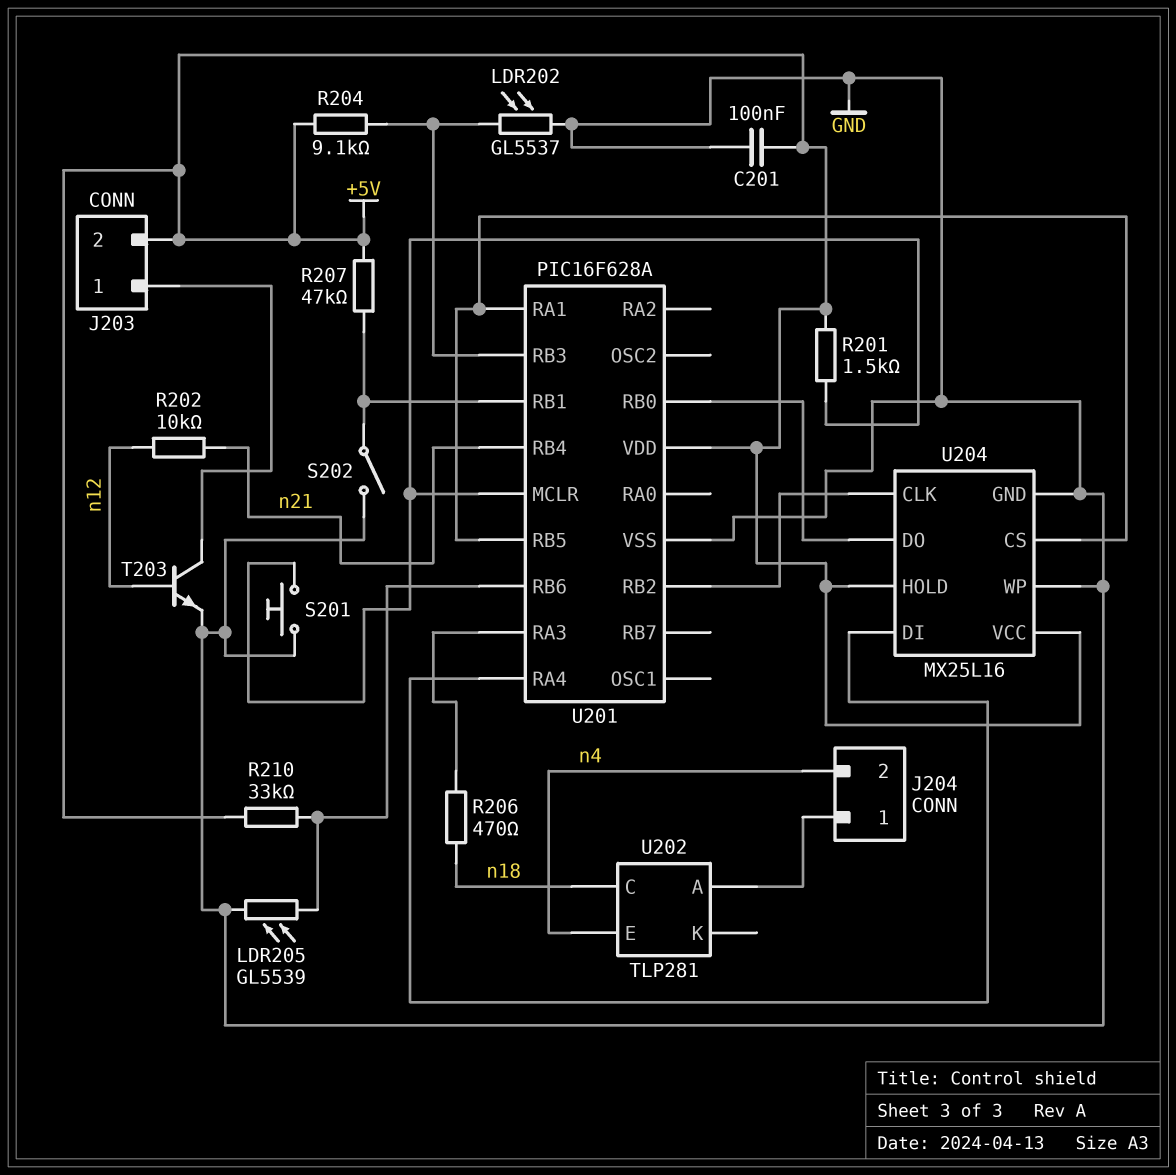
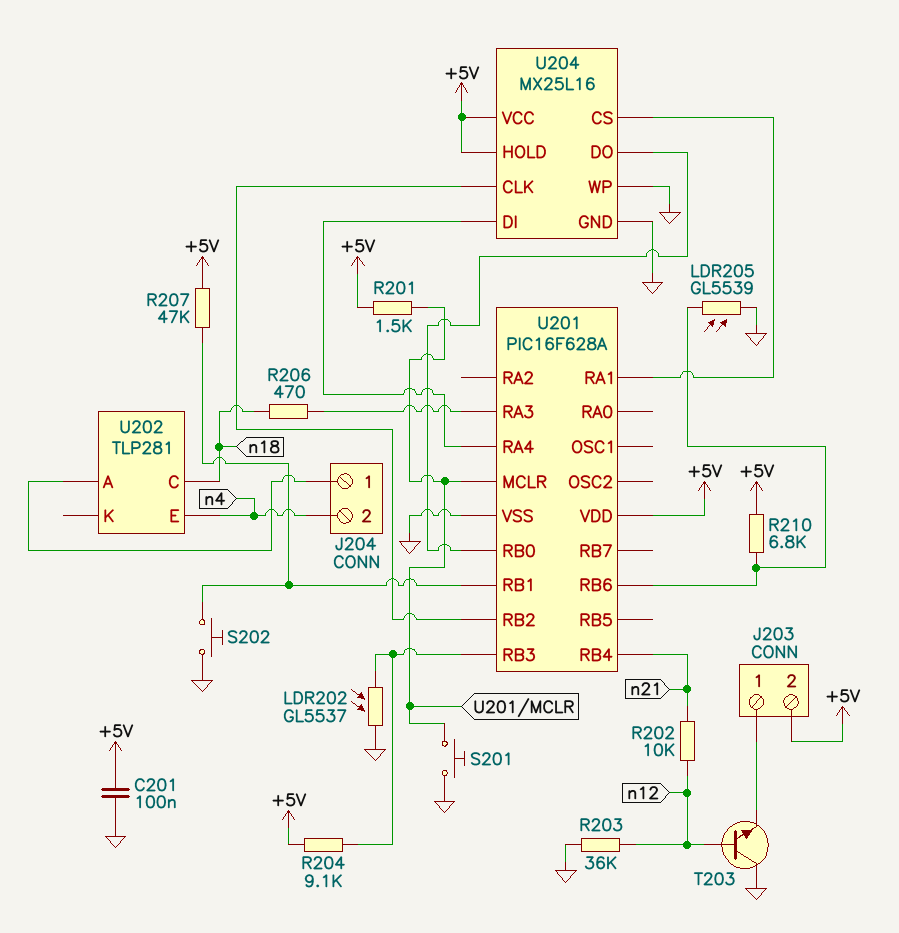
R203: none -> 36k (GND, n12)
R210: 33k (+5V, U201/RB6) -> 6.8k (+5V, U201/RB6)
S202: switch (GND, U201/RB1) -> button (GND, U201/RB1)
T203: NPN (B n12, C J203/1, E GND) -> NPN (B n12, C GND, E J203/1)
U201 pin RB5: U201/RA1 -> none

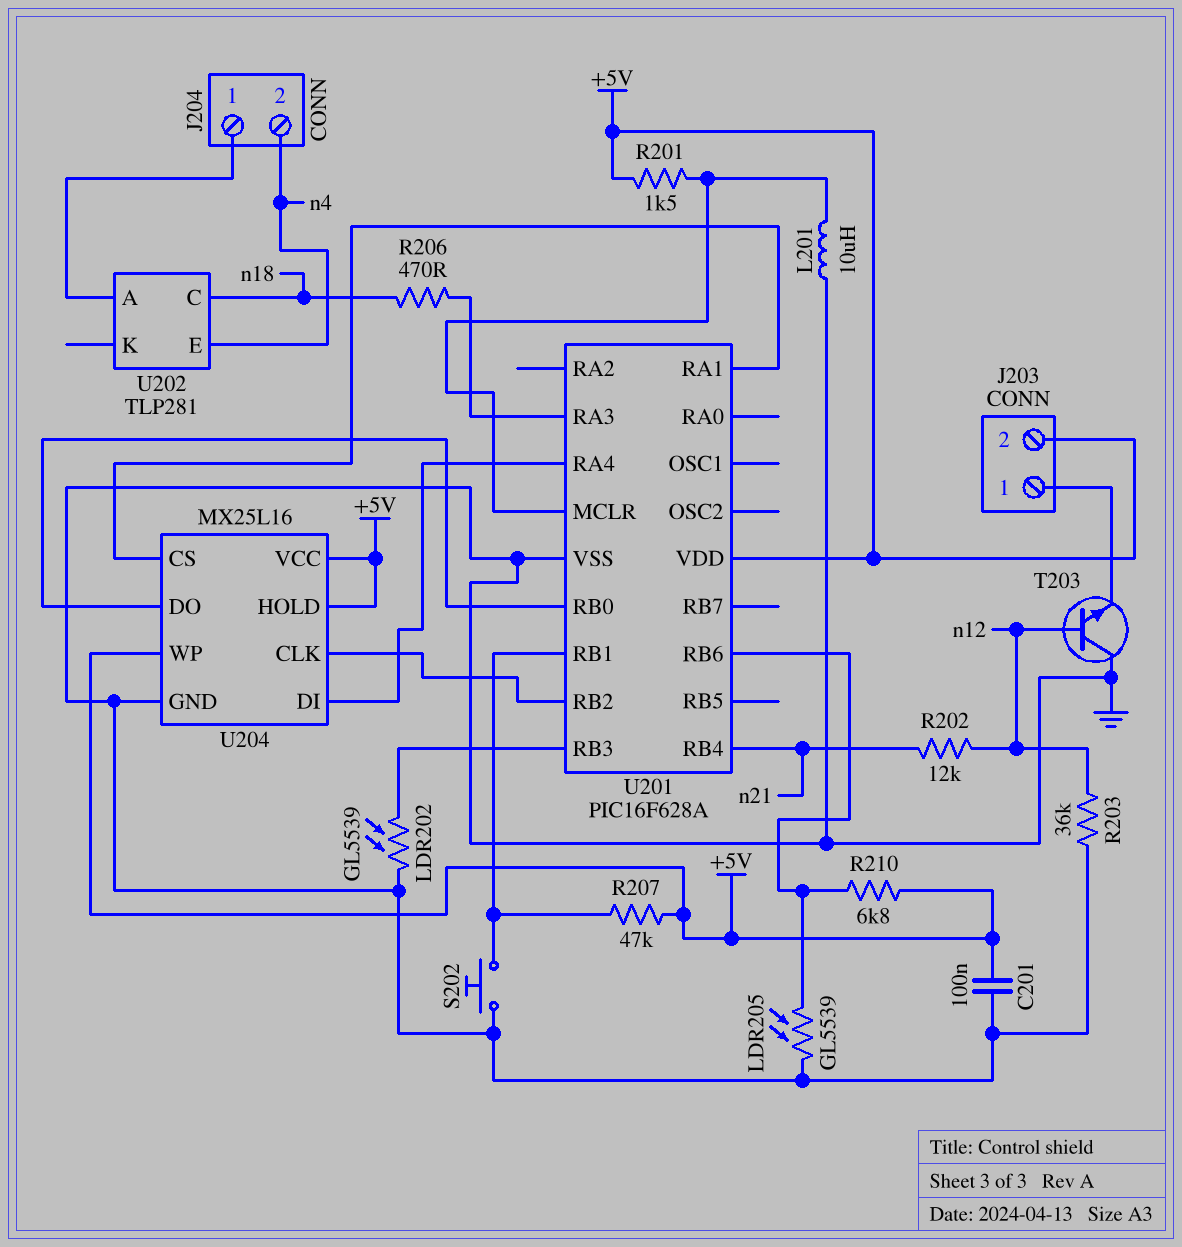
L201: none -> 10uH (GND, U201/MCLR)
LDR202: GL5537 (GND, U201/RB3) -> GL5539 (GND, U201/RB3)
R202: 10k (n12, n21) -> 12k (n12, n21)
R204: 9.1k (+5V, U201/RB3) -> none
S201: button (GND, U201/MCLR) -> none
U204 pin WP: GND -> +5V

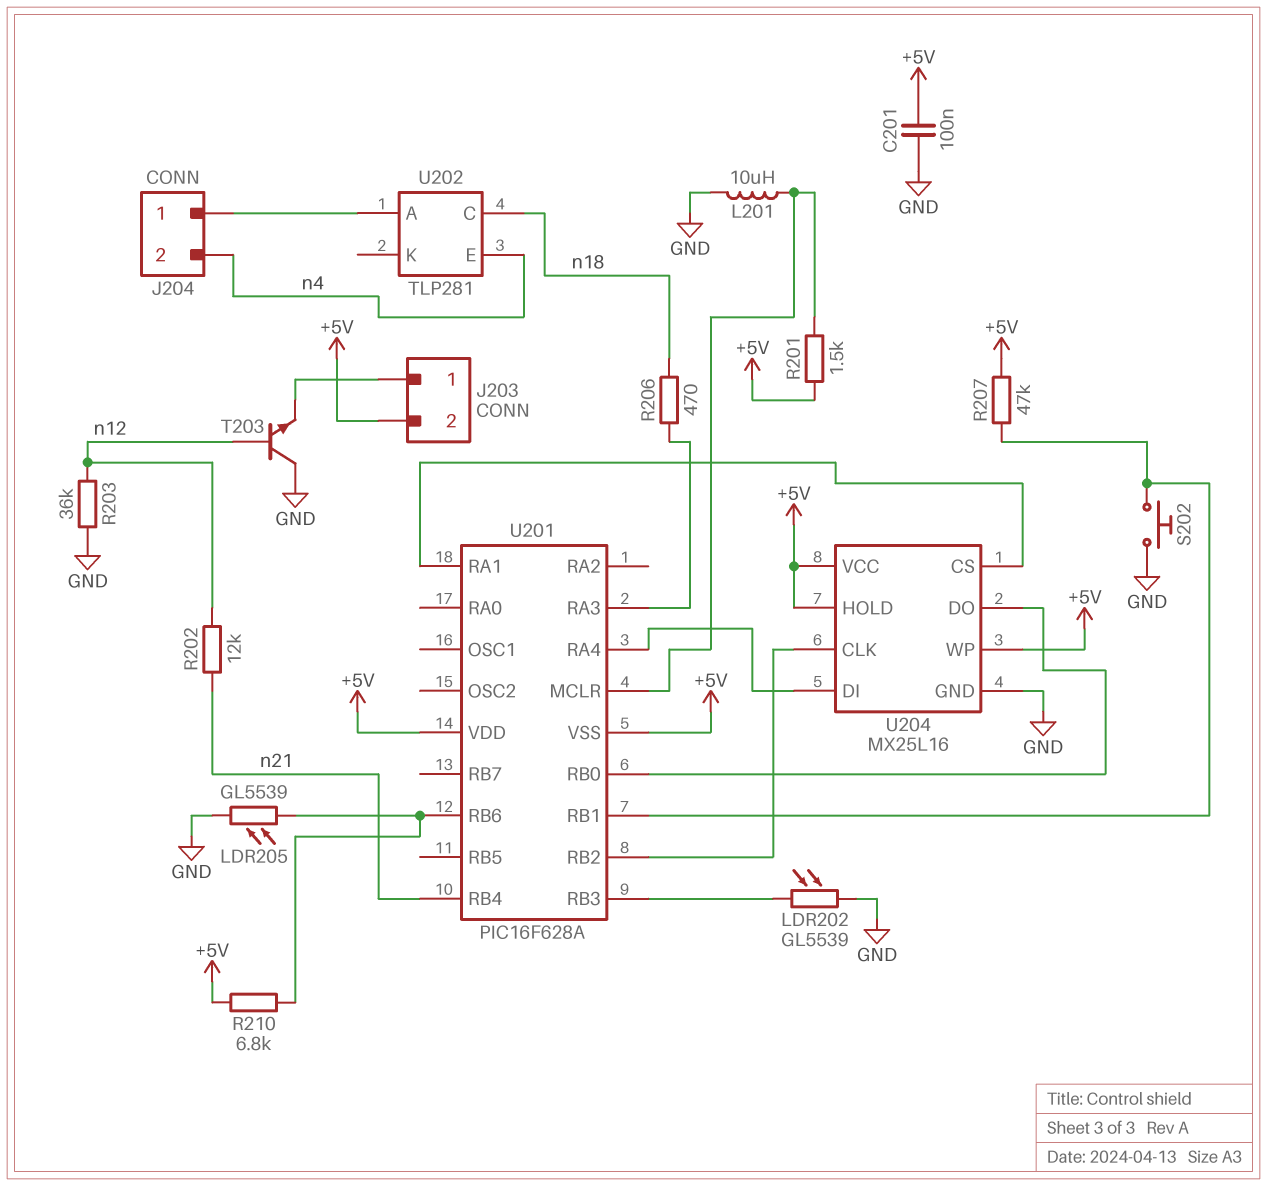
U201 pin VSS: GND -> +5V

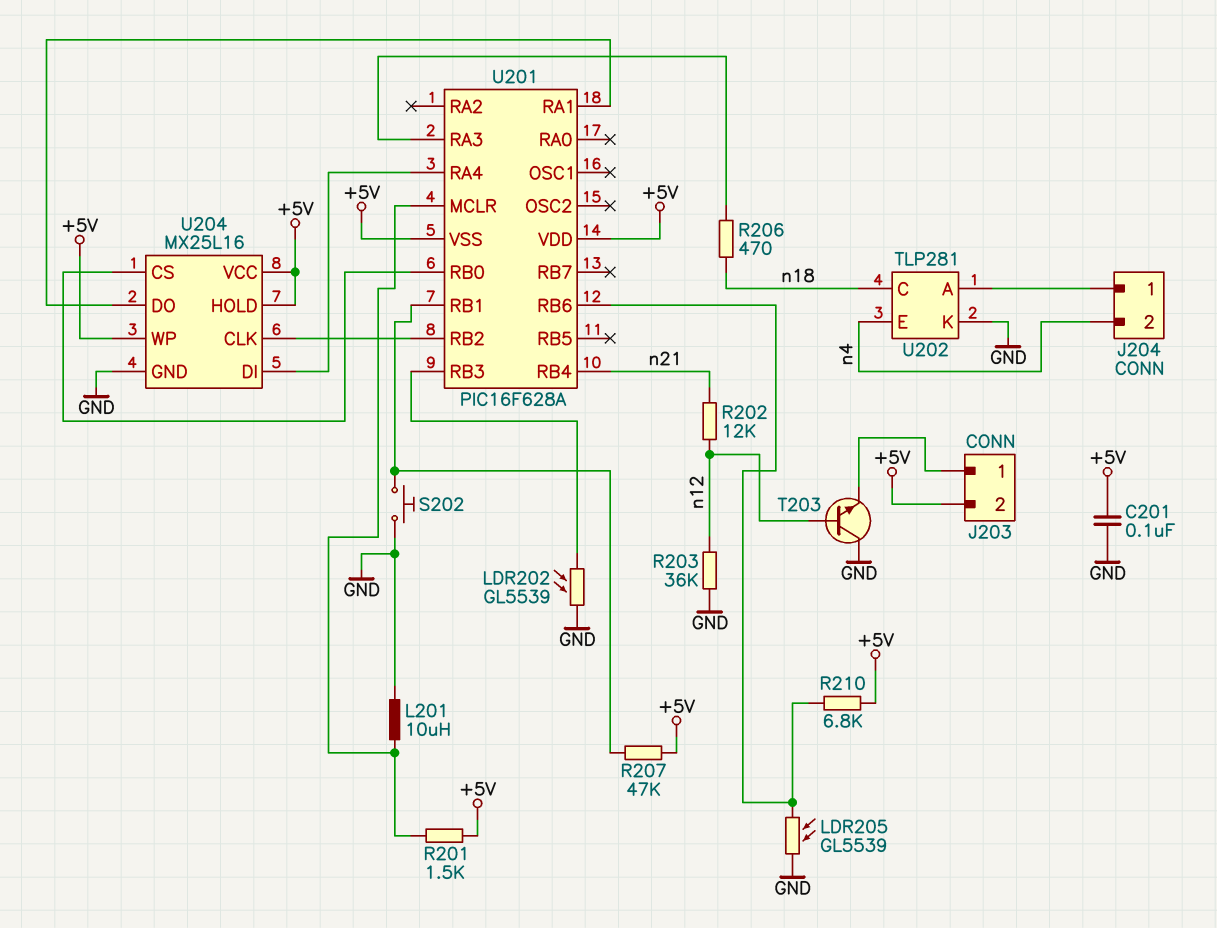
U202 pin K: none -> GND
U204 pin CS: U201/RA1 -> U201/RB0
U204 pin DO: U201/RB0 -> U201/RA1

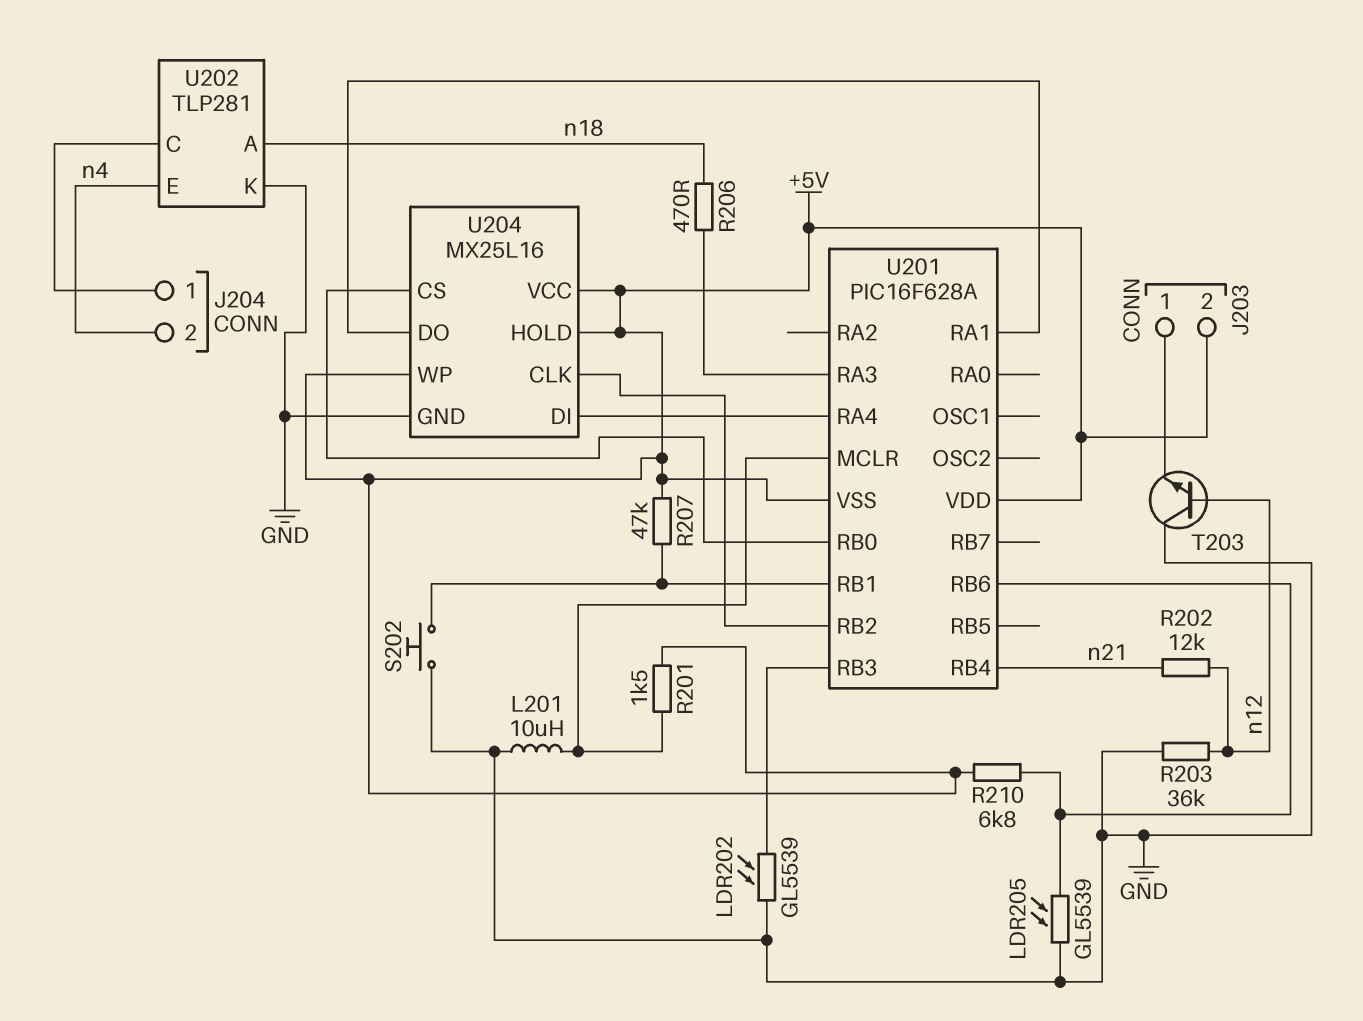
C201: 100nF (+5V, GND) -> none
U202 pin A: J204/1 -> n18
U202 pin C: n18 -> J204/1

